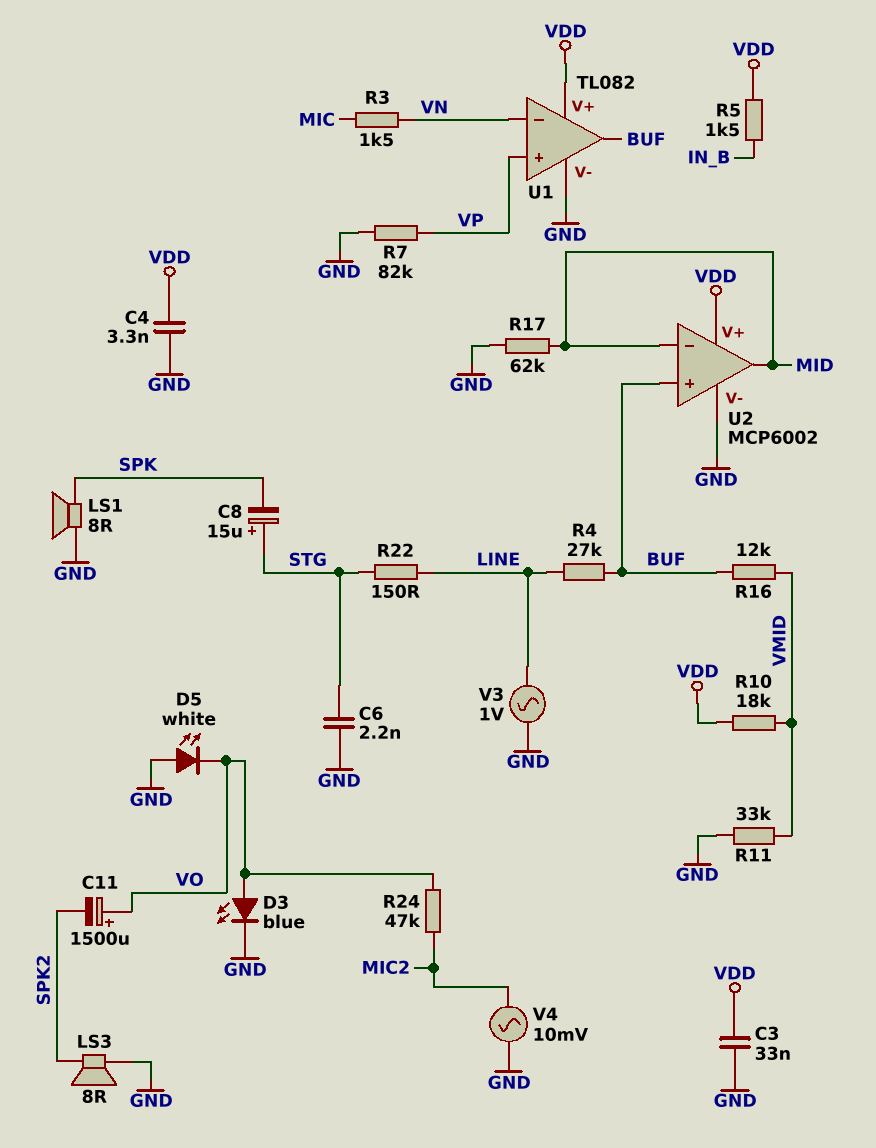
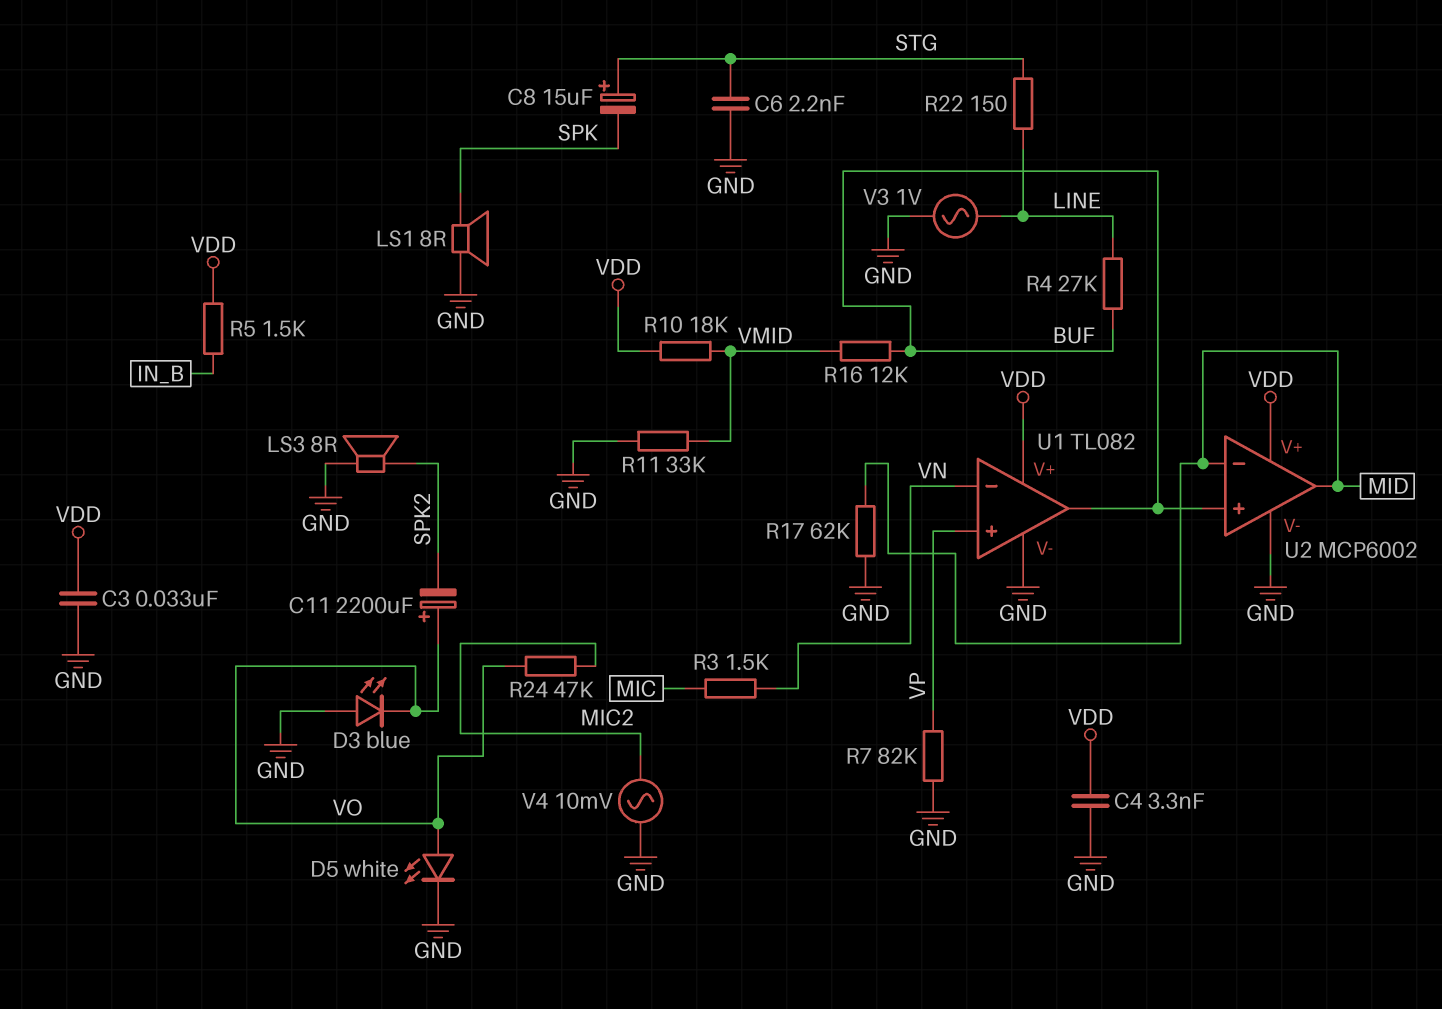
C11: 1500uF (plus VO, minus SPK2) -> 2200uF (plus VO, minus SPK2)
D3: LED blue (A VO, K GND) -> LED blue (A GND, K VO)
D5: LED white (A GND, K VO) -> LED white (A VO, K GND)

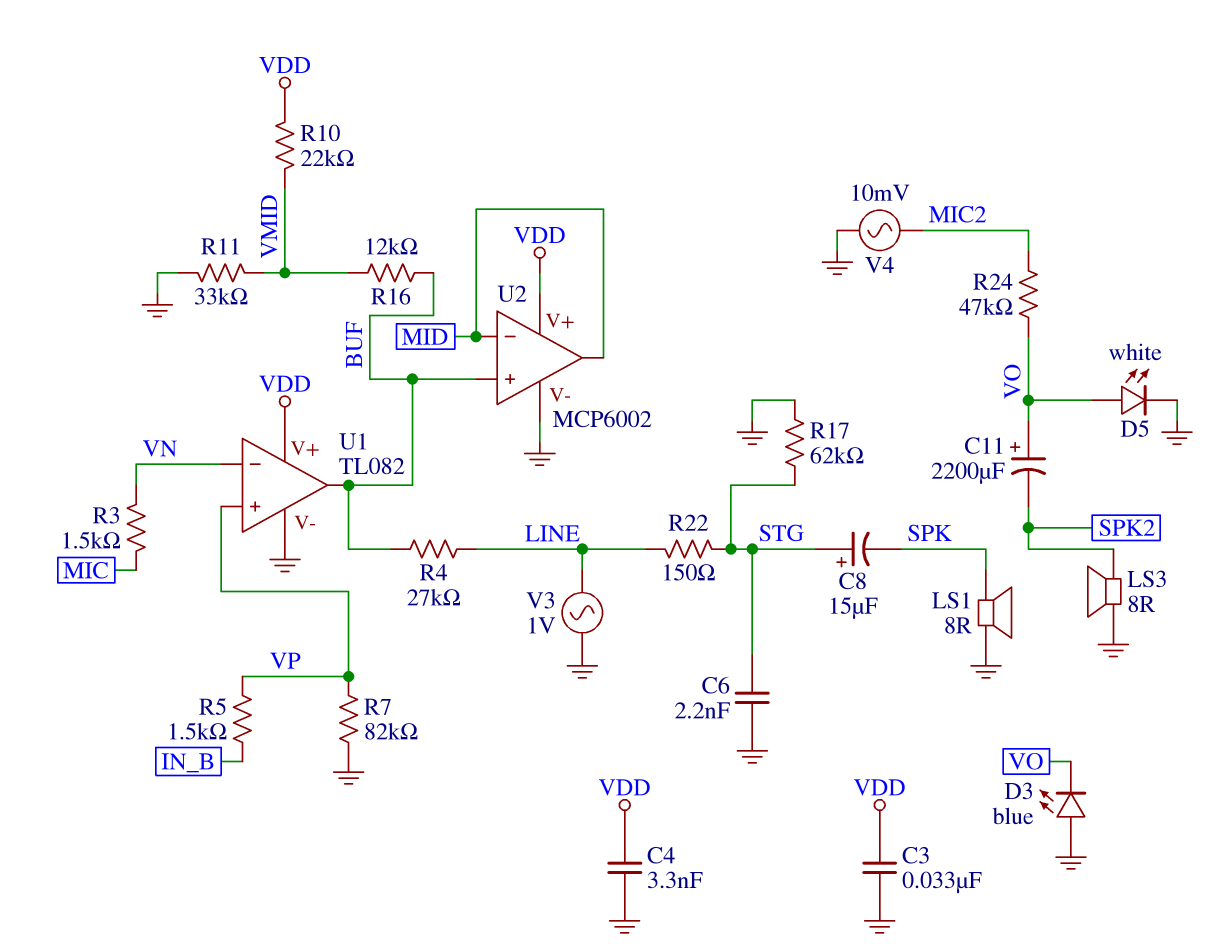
R5: 1.5k (IN_B, VDD) -> 1.5k (IN_B, VP)
R10: 18k (VDD, VMID) -> 22k (VDD, VMID)
R17: 62k (GND, MID) -> 62k (GND, STG)

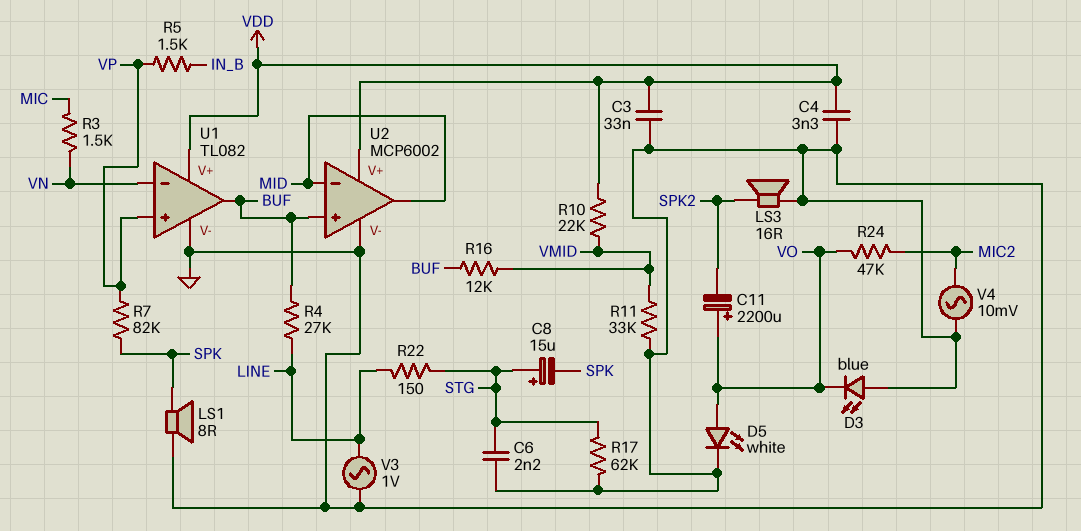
LS3: speaker 8R (GND, SPK2) -> speaker 16R (GND, SPK2)
R7: 82k (GND, VP) -> 82k (SPK, VP)

